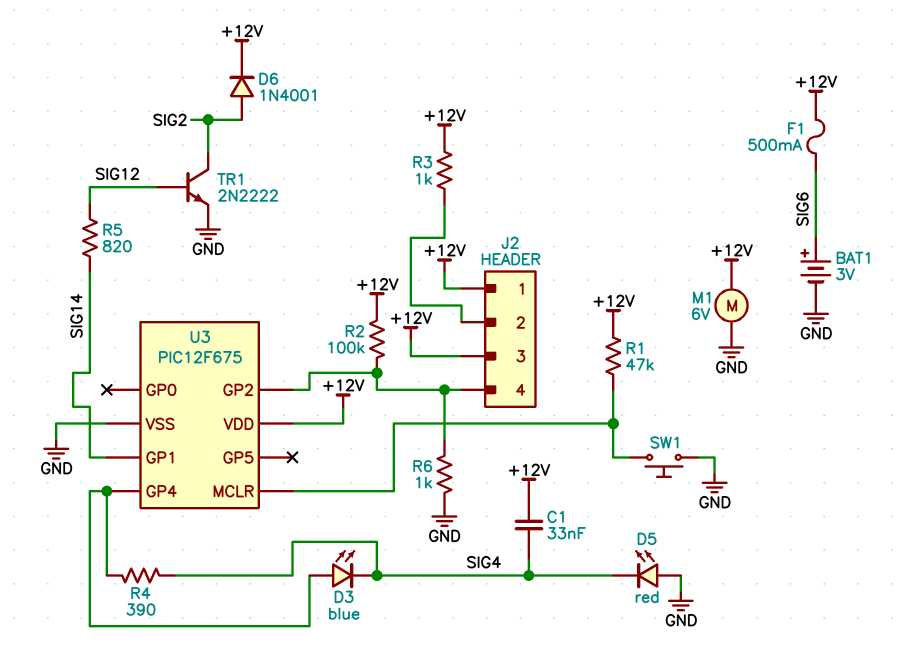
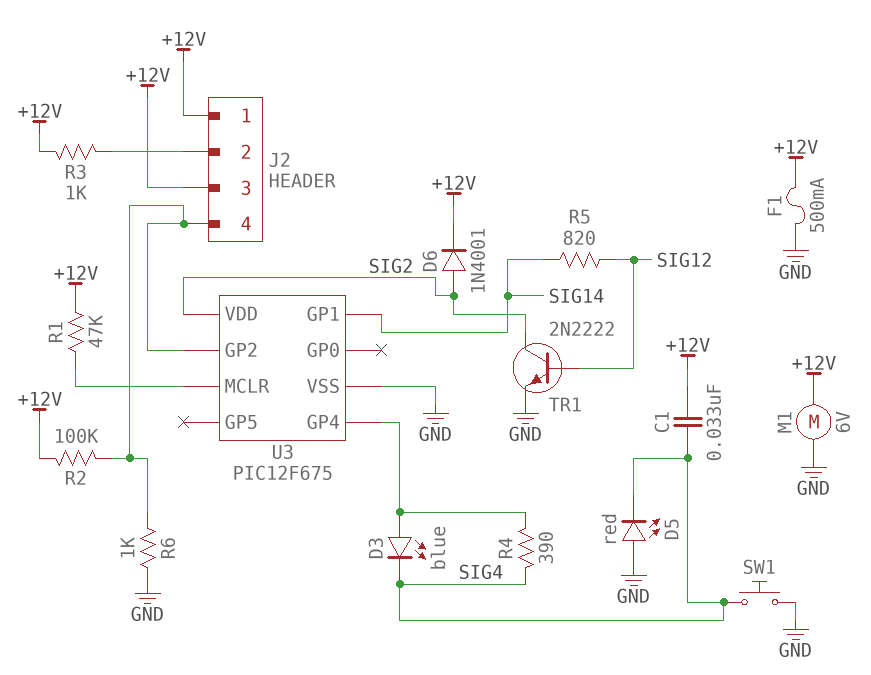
BAT1: 3V (plus SIG6, minus GND) -> none
F1: 500mA (+12V, SIG6) -> 500mA (+12V, GND)
SW1: button (GND, U3/MCLR) -> button (GND, SIG4)
U3 pin VDD: +12V -> SIG2

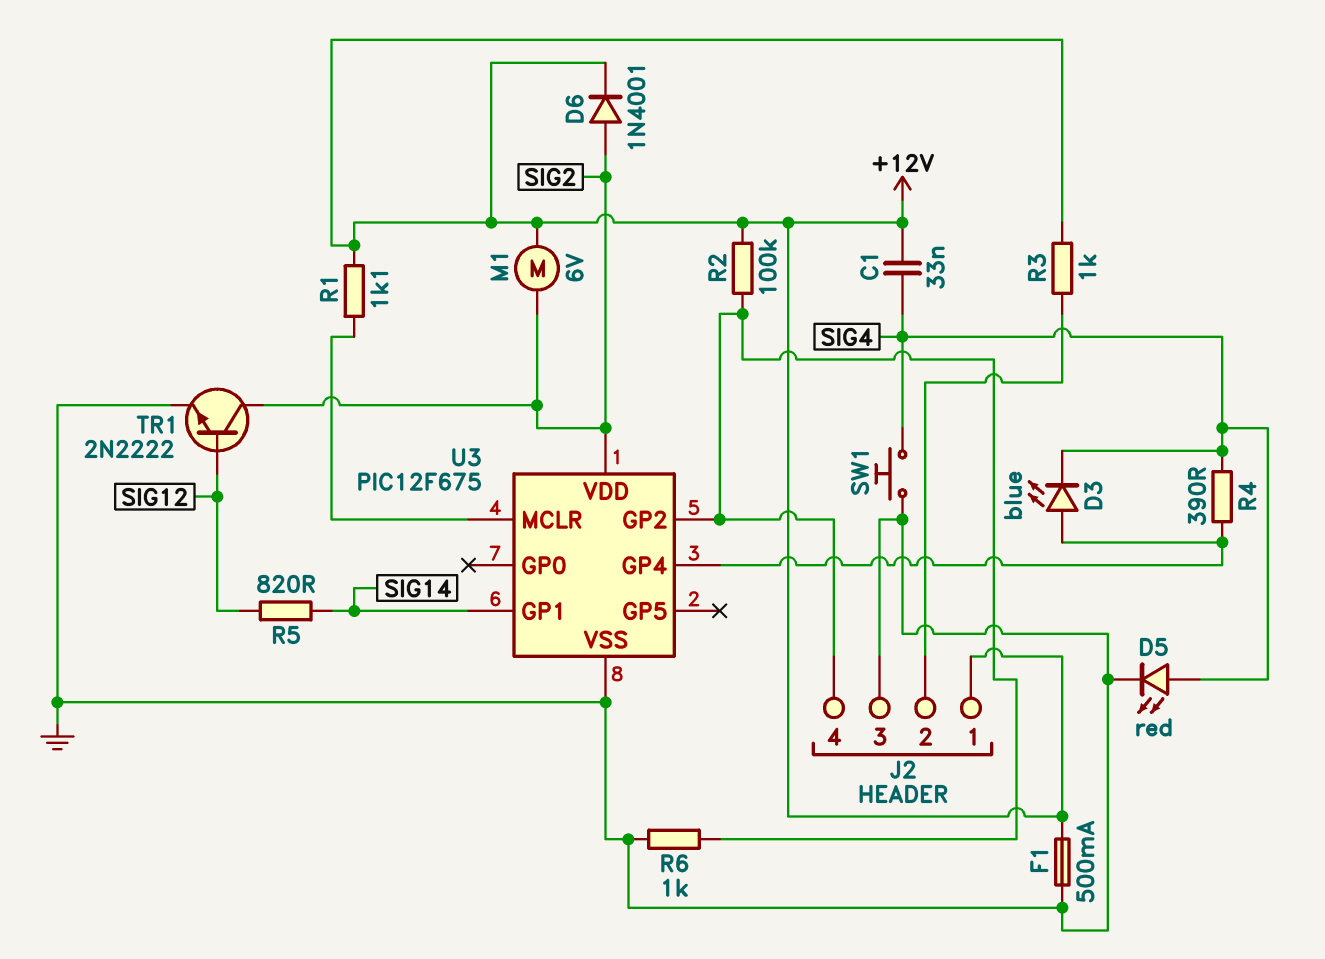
D5: LED red (A GND, K SIG4) -> LED red (A SIG4, K GND)
J2 pin 3: +12V -> GND
M1: motor 6V (+12V, GND) -> motor 6V (+12V, SIG2)
R1: 47k (+12V, U3/MCLR) -> 1.1k (+12V, U3/MCLR)

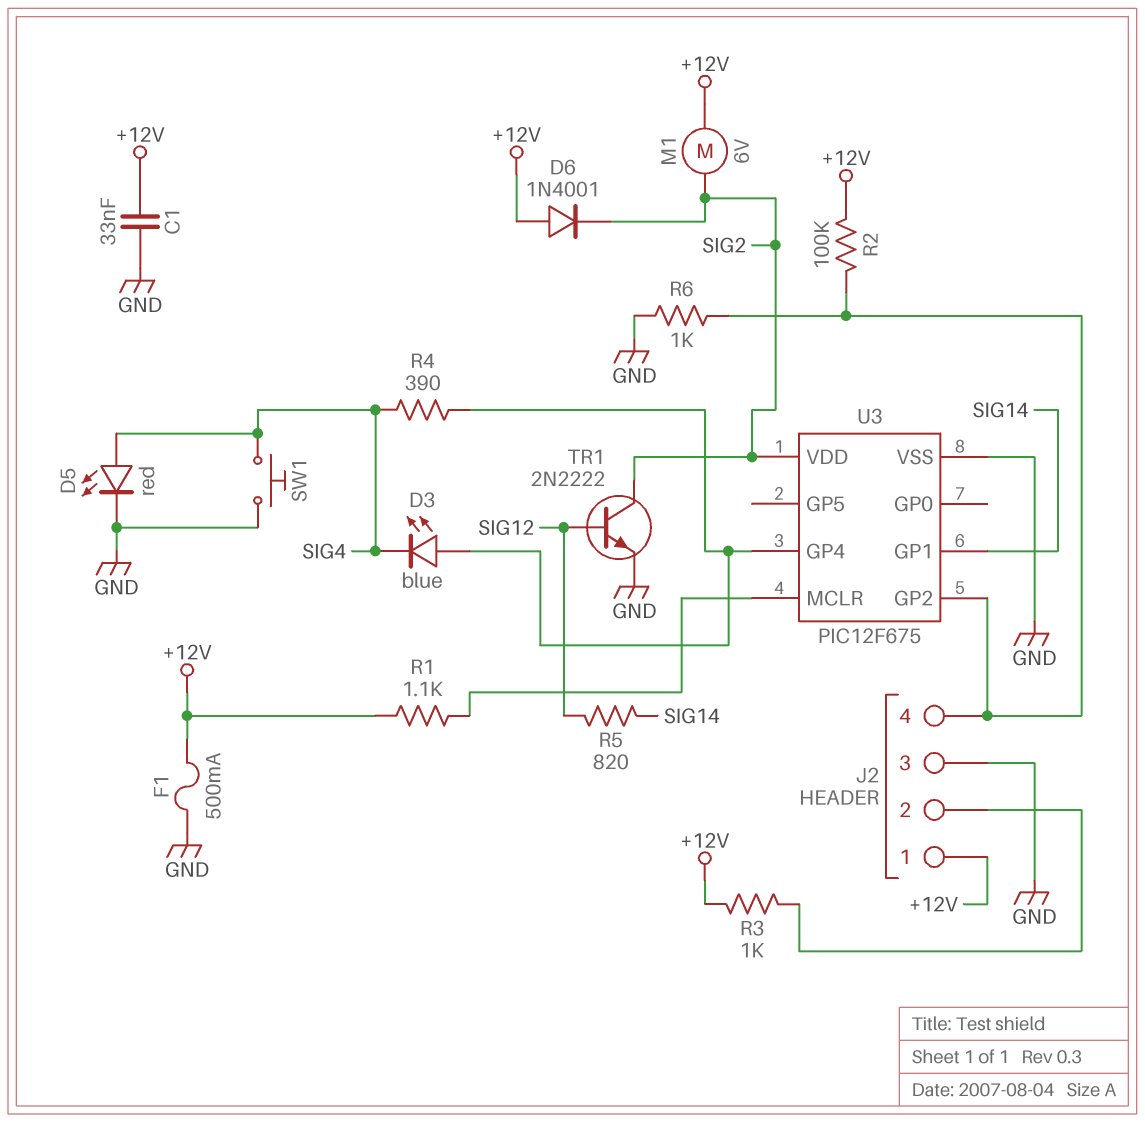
C1: 33nF (+12V, SIG4) -> 33nF (+12V, GND)
D6: diode 1N4001 (A SIG2, K +12V) -> diode 1N4001 (A +12V, K SIG2)

